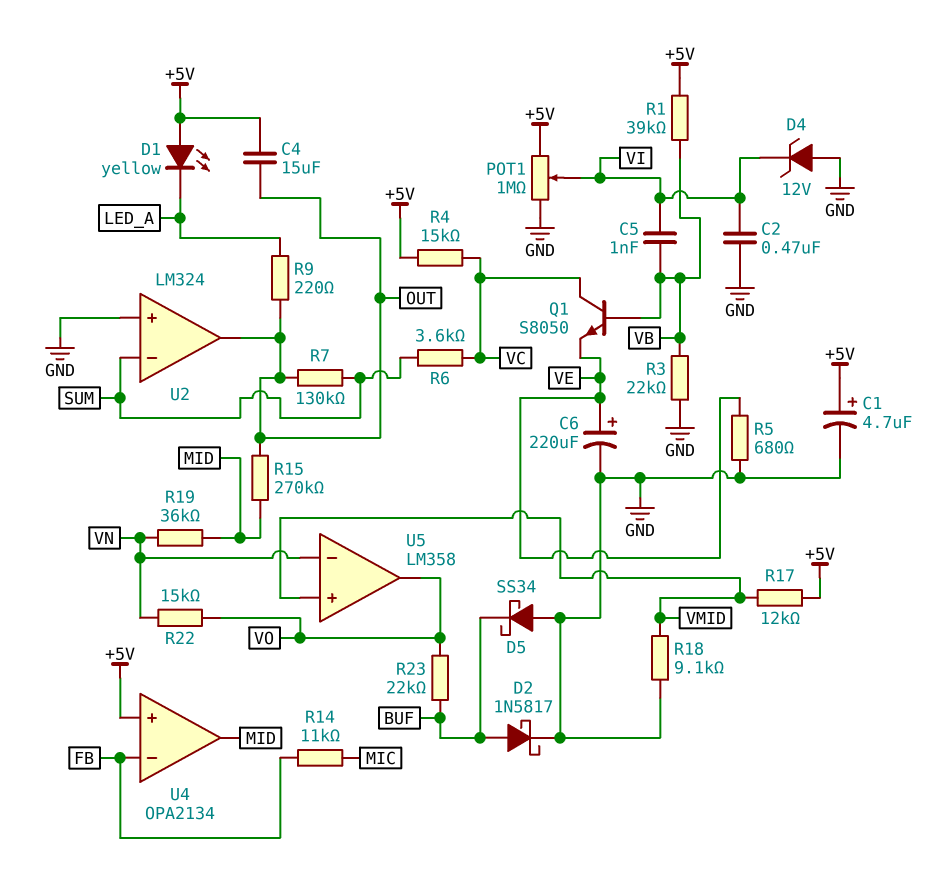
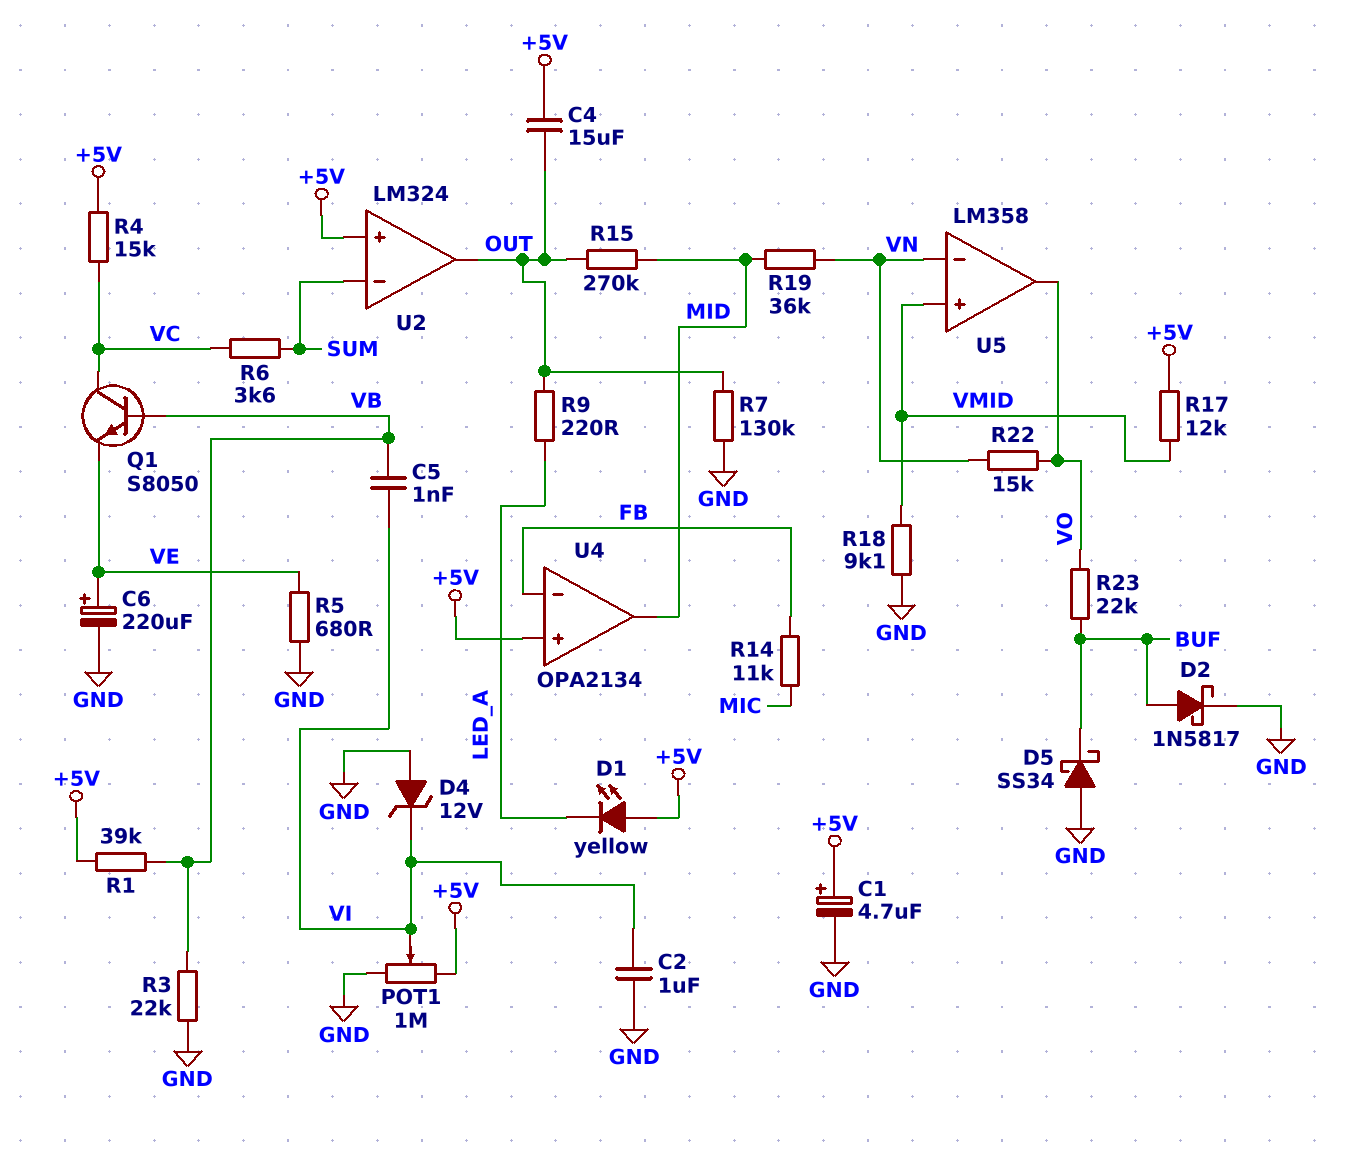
C2: 470nF (GND, VI) -> 1uF (GND, VI)
R7: 130k (OUT, SUM) -> 130k (GND, OUT)
U2 pin in+: GND -> +5V

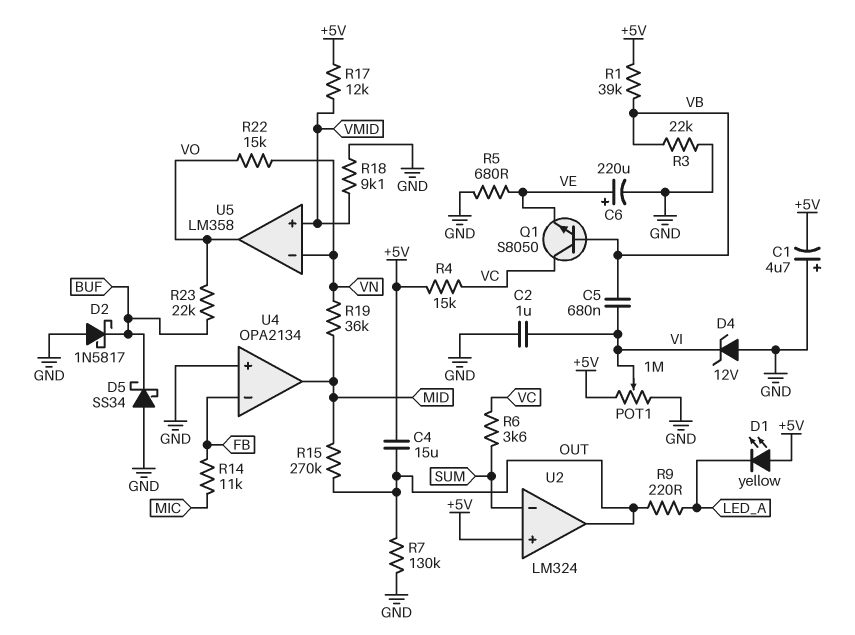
C1: 4.7uF (plus +5V, minus GND) -> 4.7uF (plus GND, minus +5V)
C5: 1nF (VB, VI) -> 680nF (VB, VI)
D2: schottky 1N5817 (A BUF, K GND) -> schottky 1N5817 (A GND, K BUF)
U4 pin in+: +5V -> GND

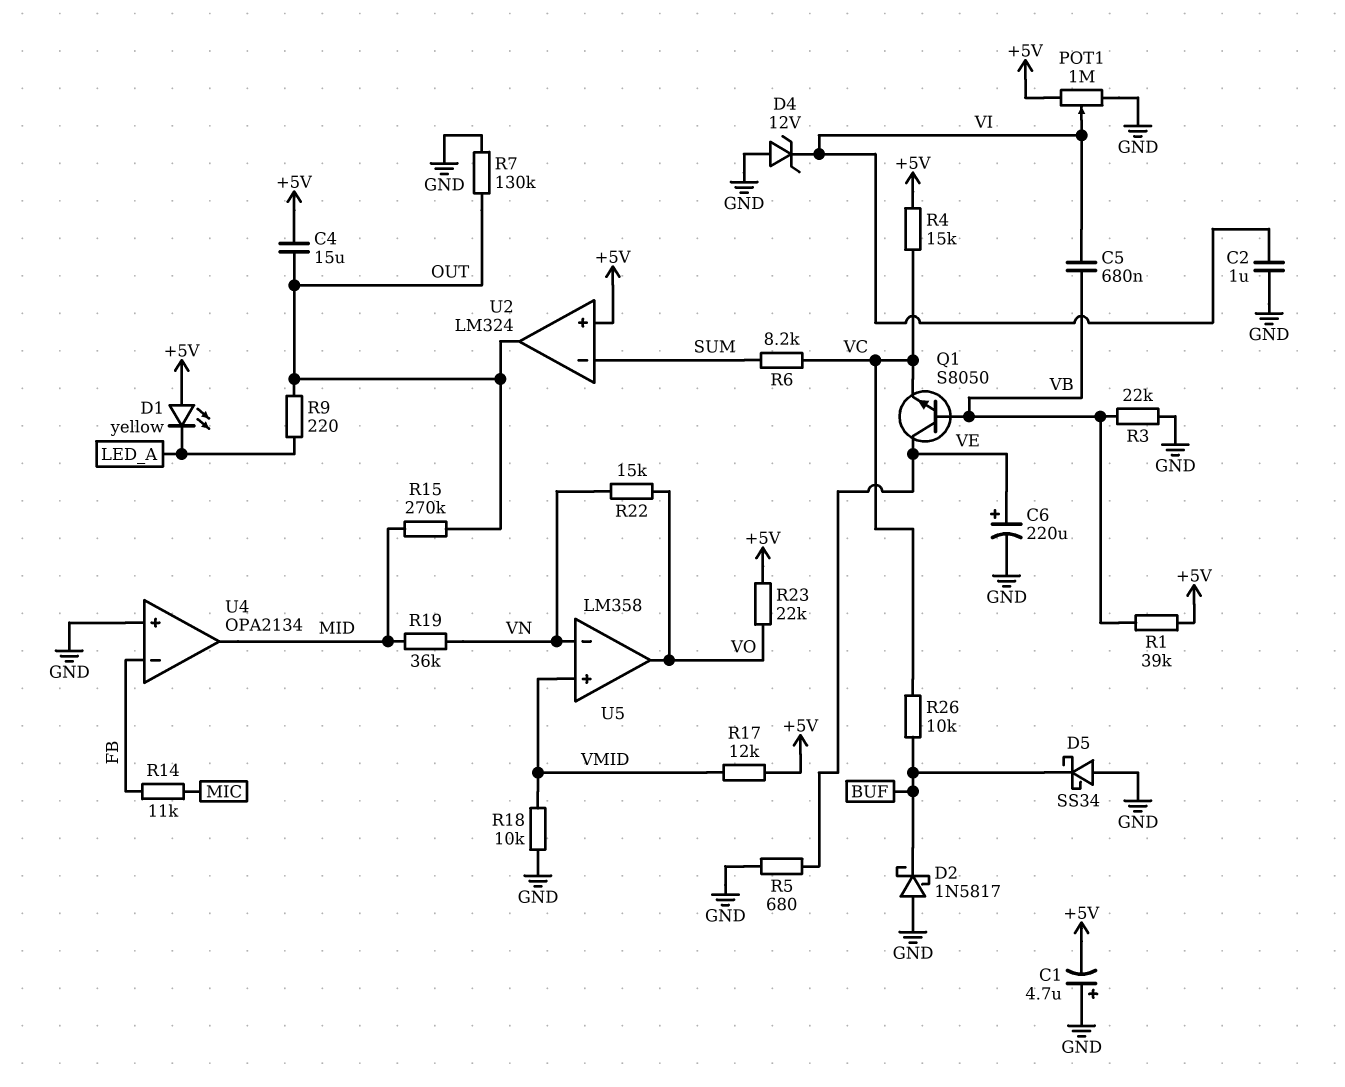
Q1: NPN S8050 (B VB, C VC, E VE) -> NPN S8050 (B VB, C VE, E VC)
R6: 3.6k (SUM, VC) -> 8.2k (SUM, VC)
R18: 9.1k (GND, VMID) -> 10k (GND, VMID)
R23: 22k (BUF, VO) -> 22k (+5V, VO)
R26: none -> 10k (BUF, VC)

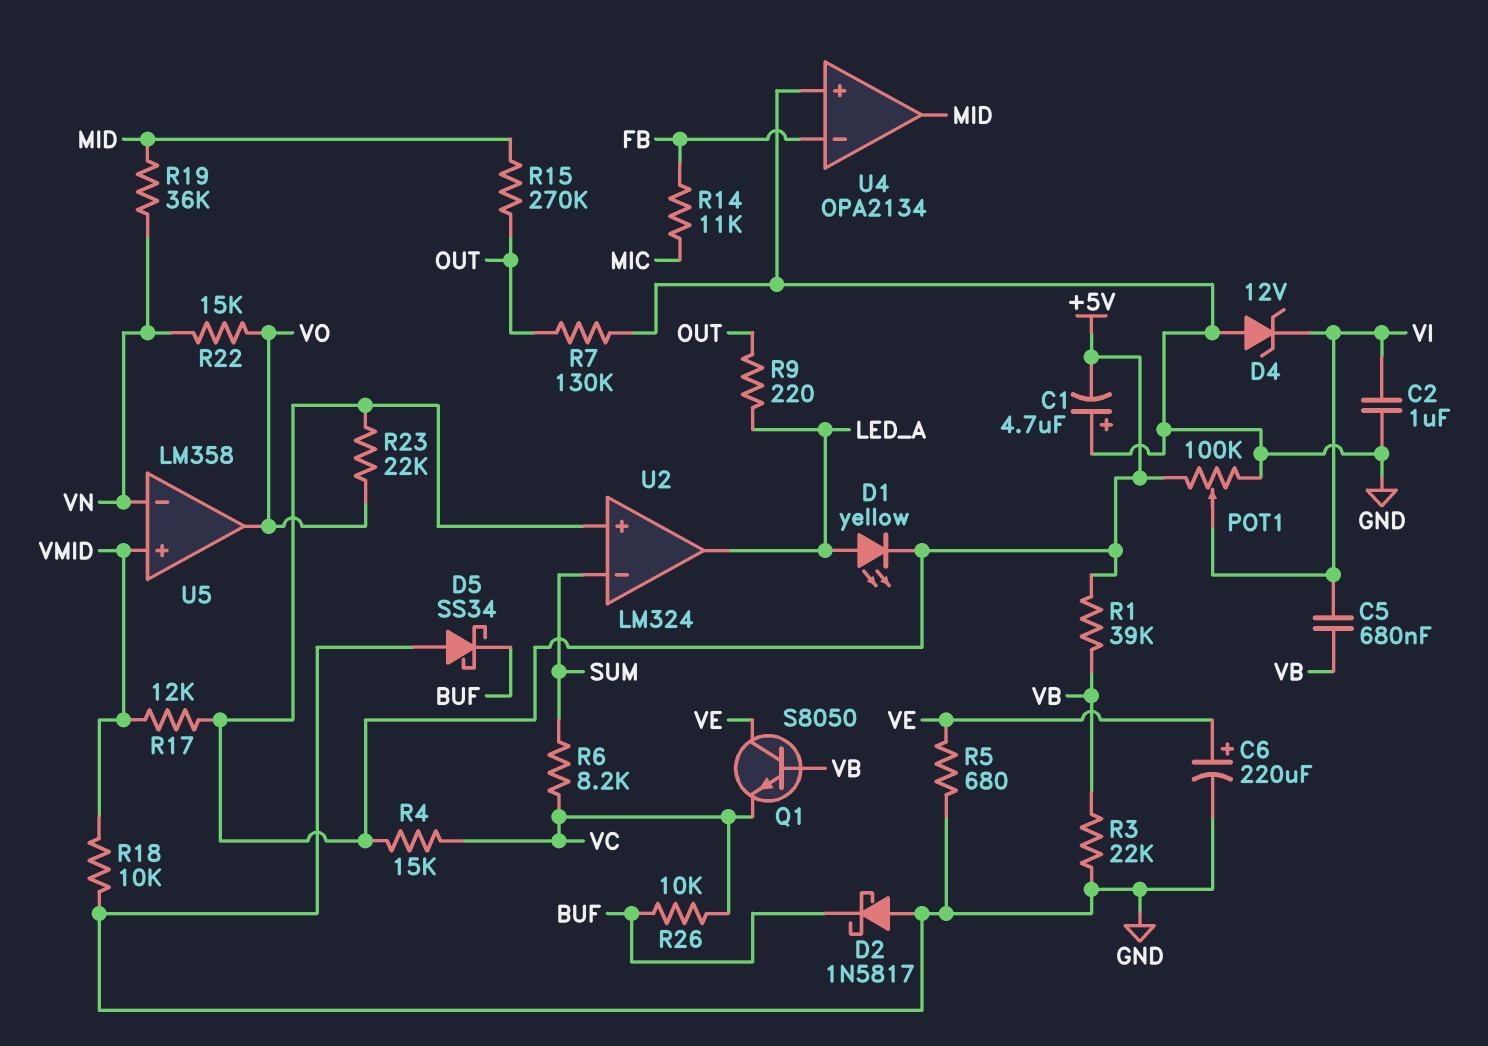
C4: 15uF (+5V, OUT) -> none
D1: LED yellow (A +5V, K LED_A) -> LED yellow (A LED_A, K +5V)
POT1: 1M (+5V, GND, wiper VI) -> 100k (+5V, GND, wiper VI)
U2 pin out: OUT -> LED_A

